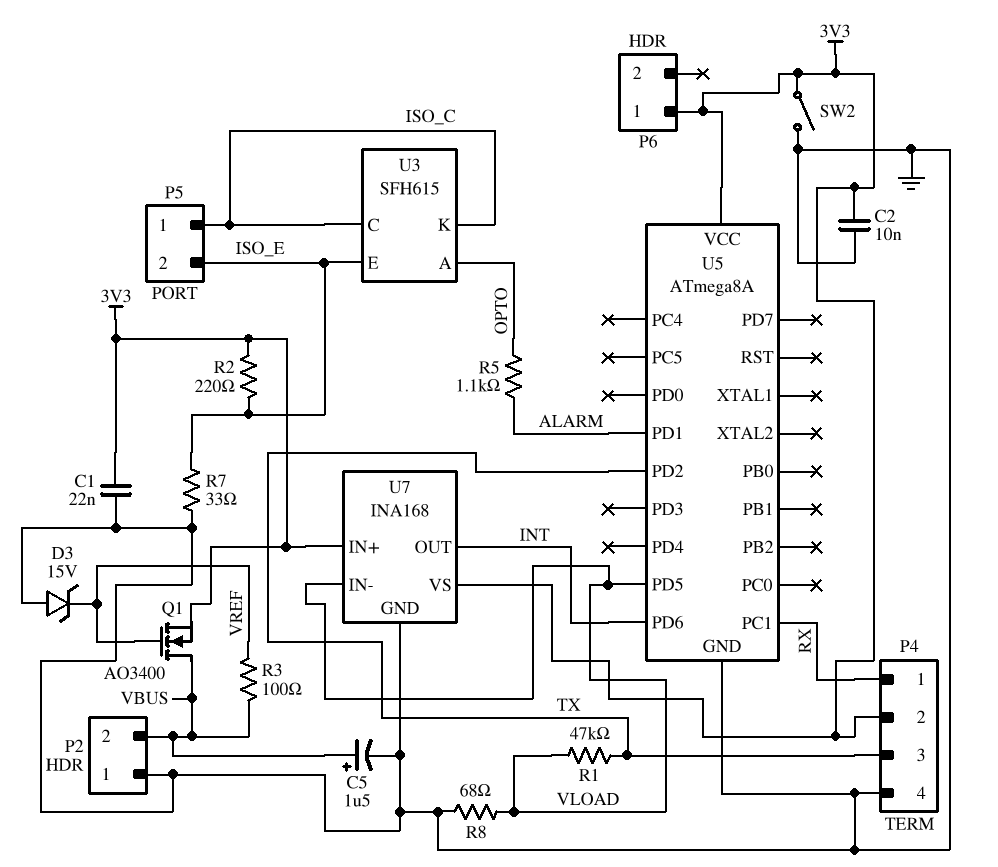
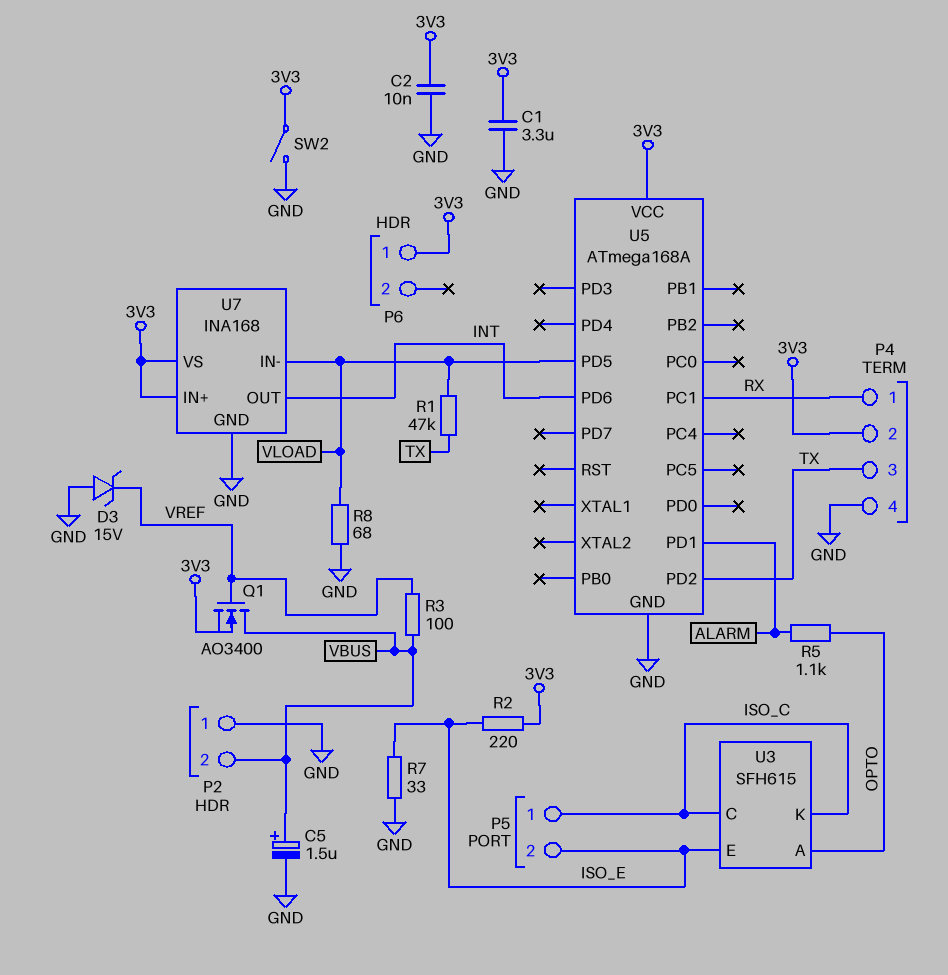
C1: 22nF (3V3, GND) -> 3.3uF (3V3, GND)
U5: ATmega8A -> ATmega168A

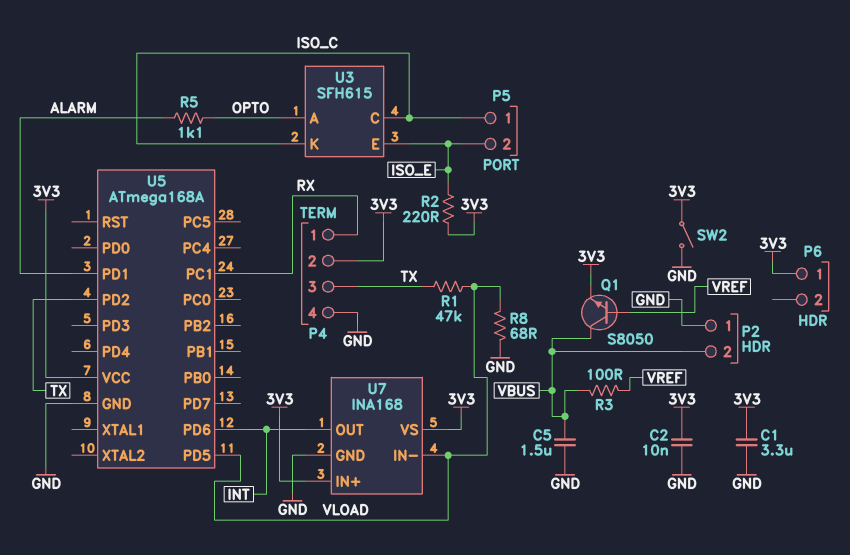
C5: 1.5uF (plus VBUS, minus GND) -> 1.5uF (GND, VBUS)
D3: zener 15V (A GND, K VREF) -> none
Q1: NMOS AO3400 (G VREF, D VBUS, S 3V3) -> NPN S8050 (B VREF, C VBUS, E 3V3)
R7: 33 (GND, ISO_E) -> none

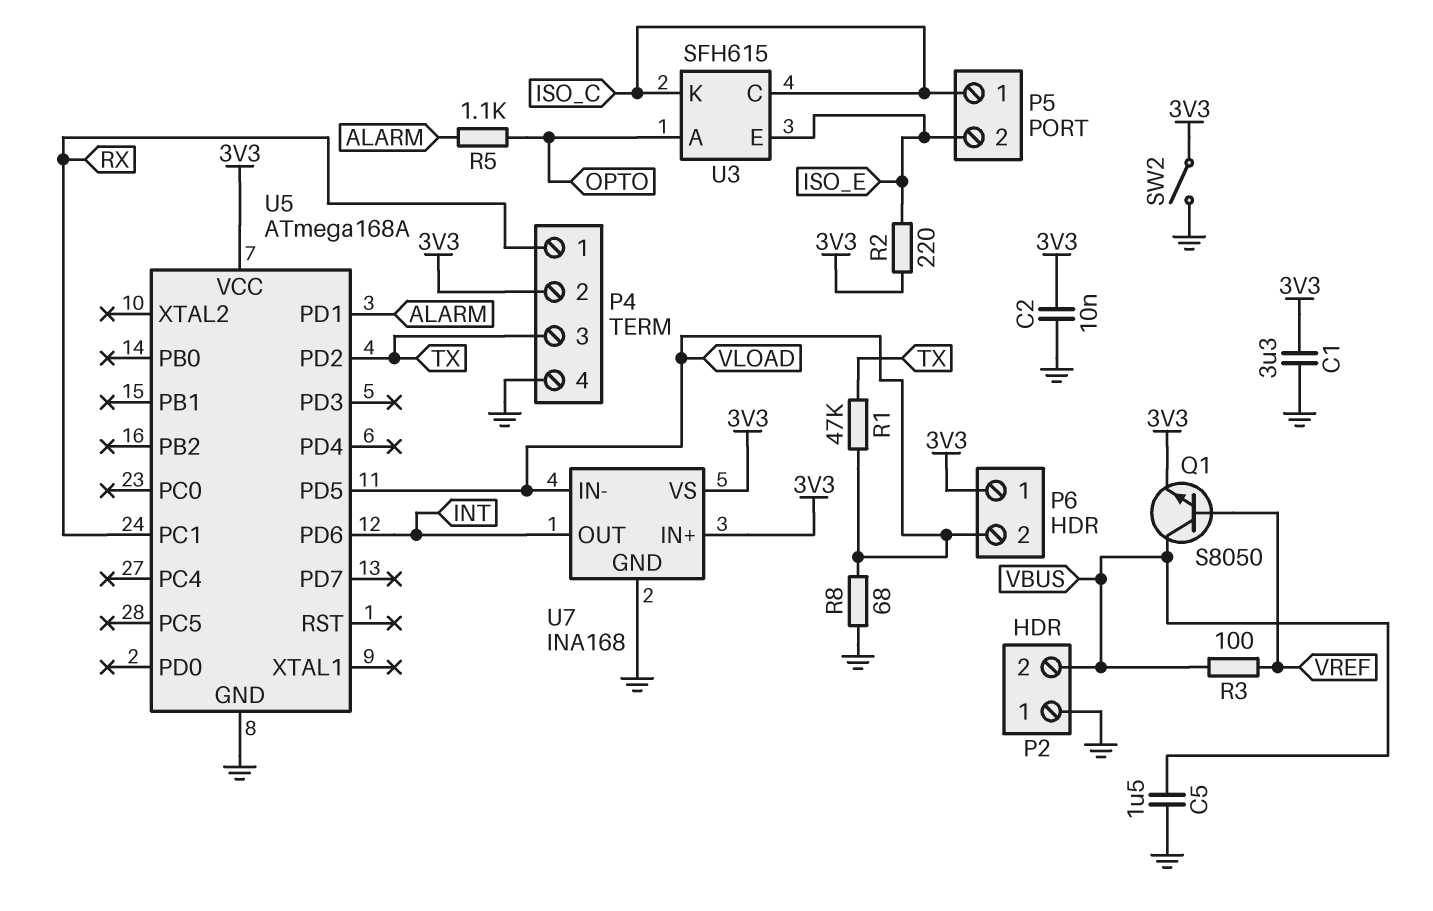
P6 pin 2: none -> VLOAD

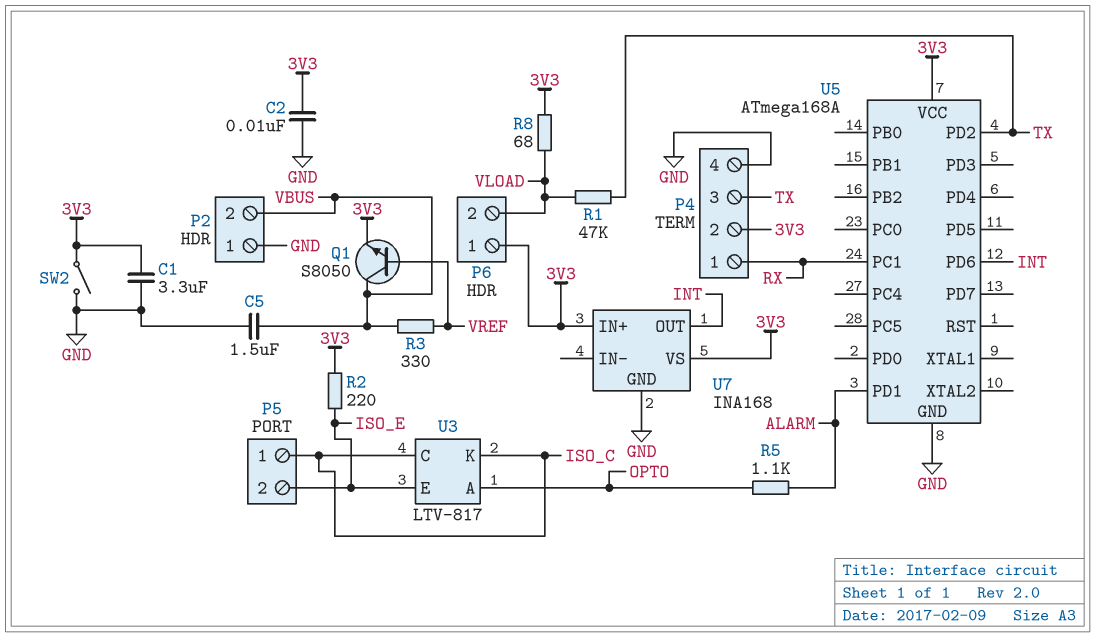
R3: 100 (VBUS, VREF) -> 330 (VBUS, VREF)
R8: 68 (GND, VLOAD) -> 68 (3V3, VLOAD)
U3: SFH615 -> LTV-817
U5 pin PD5: VLOAD -> none
U7 pin IN-: VLOAD -> none

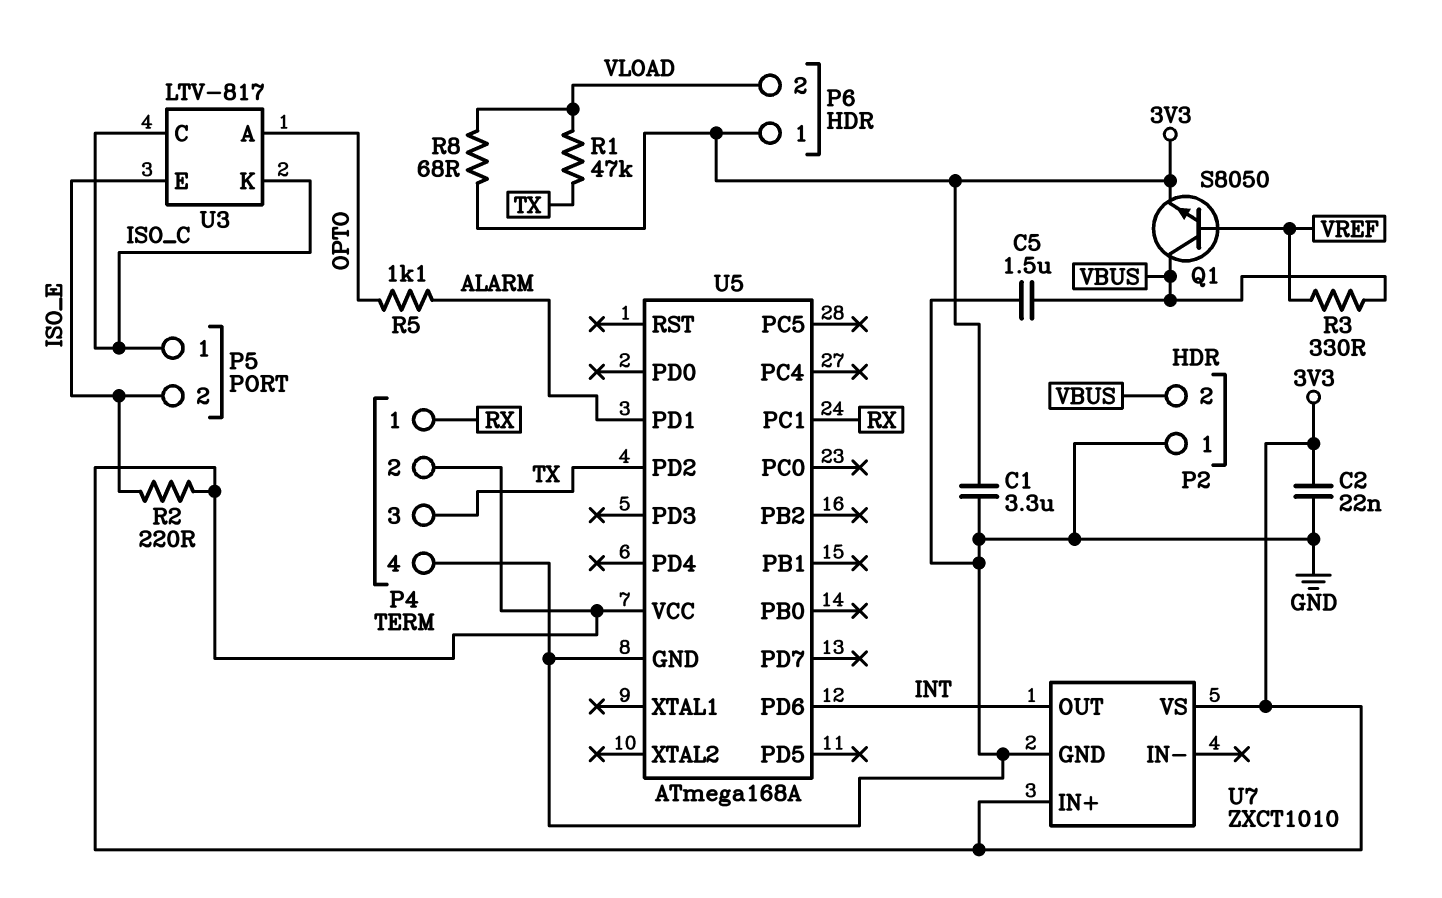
C2: 10nF (3V3, GND) -> 22nF (3V3, GND)
SW2: switch (3V3, GND) -> none
U7: INA168 -> ZXCT1010

